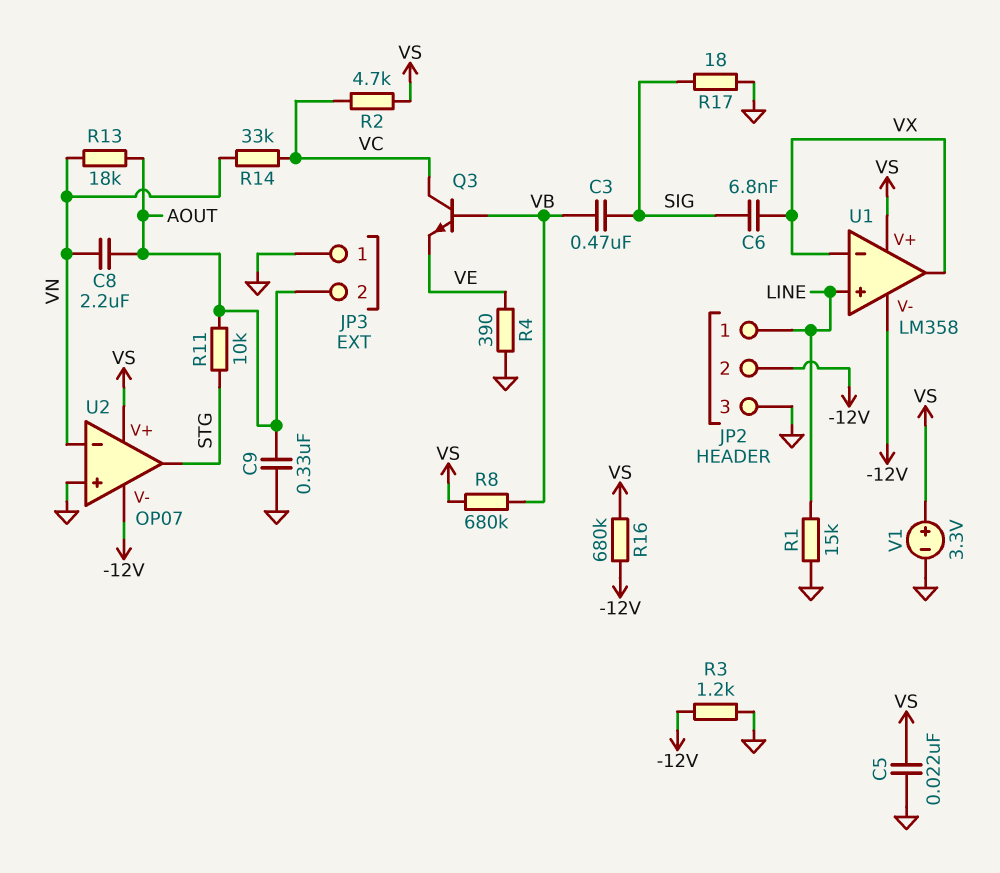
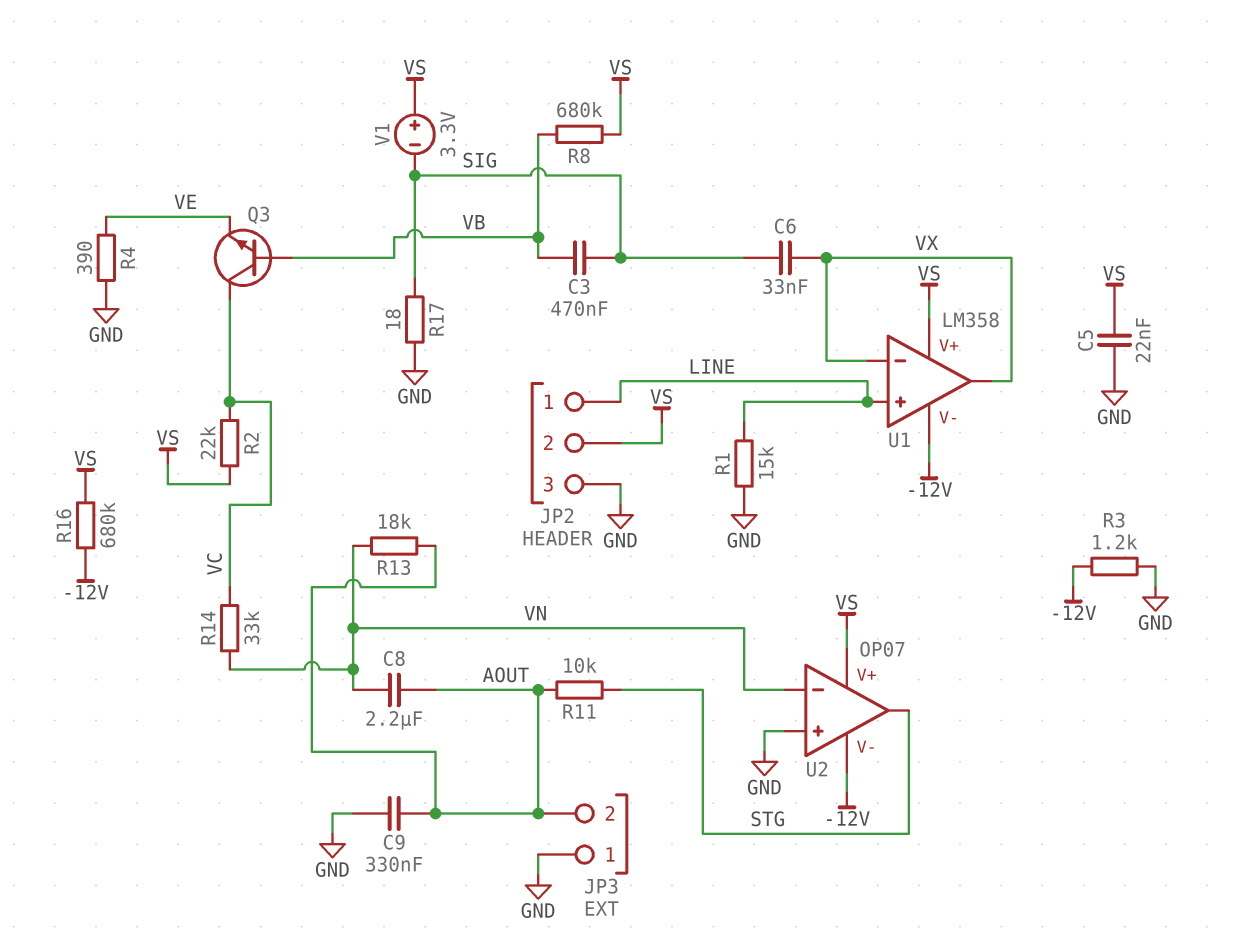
C6: 6.8nF (SIG, VX) -> 33nF (SIG, VX)
JP2 pin 2: -12V -> VS
R2: 4.7k (VC, VS) -> 22k (VC, VS)
V1: 3.3V (plus VS, minus GND) -> 3.3V (plus VS, minus SIG)

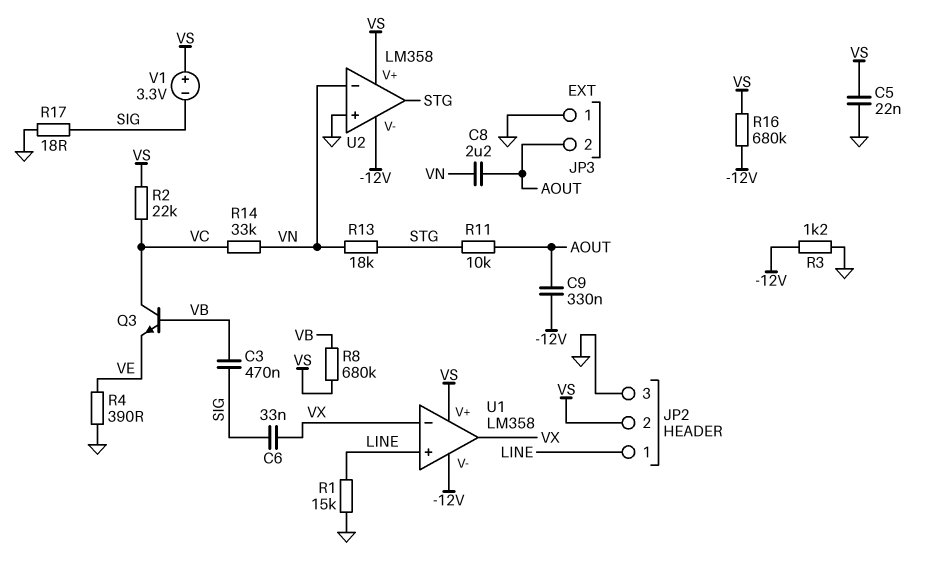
C9: 330nF (AOUT, GND) -> 330nF (-12V, AOUT)
R13: 18k (AOUT, VN) -> 18k (STG, VN)
U2: OP07 -> LM358

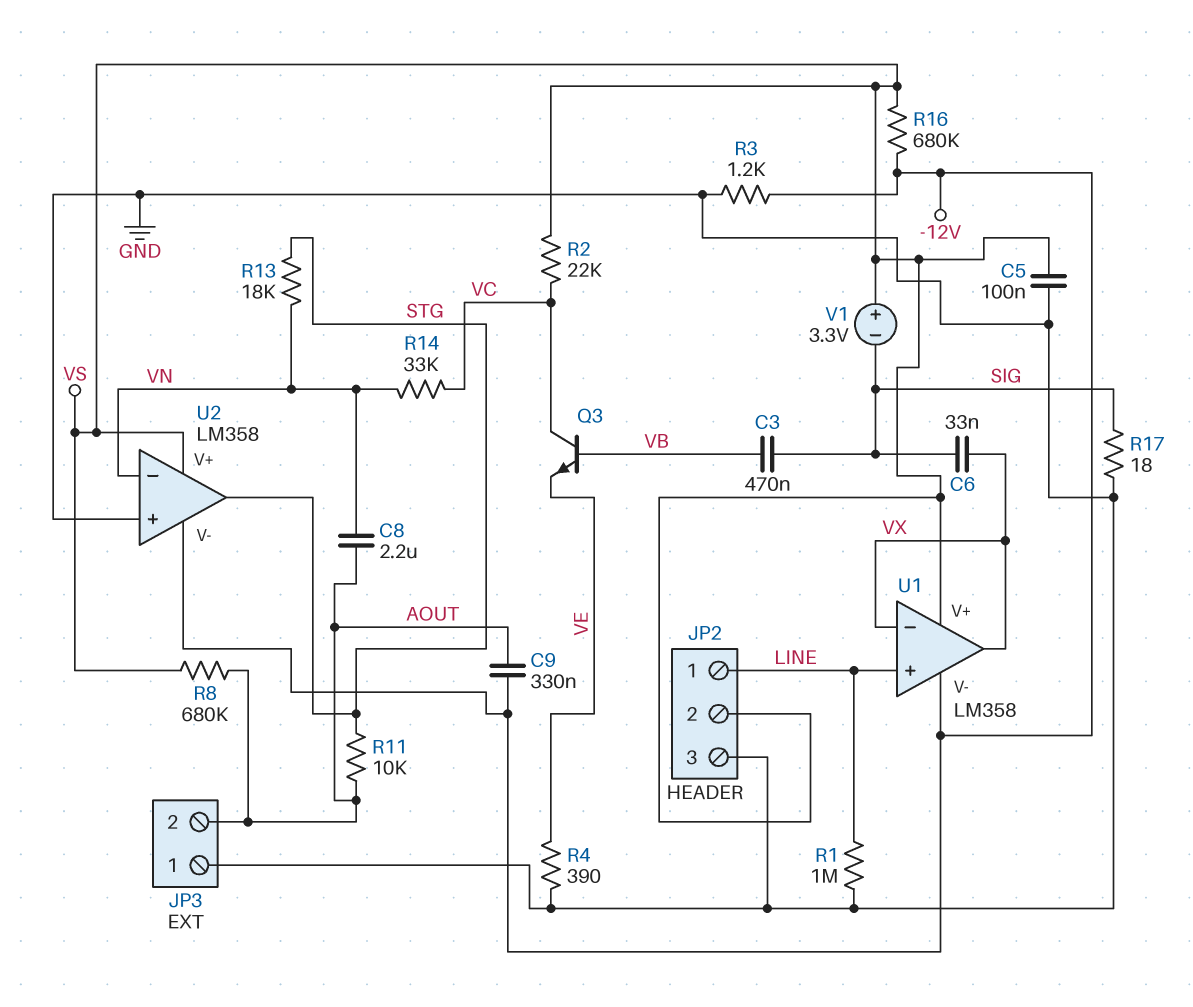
C5: 22nF (GND, VS) -> 100nF (GND, VS)
R1: 15k (GND, LINE) -> 1M (GND, LINE)
R8: 680k (VB, VS) -> 680k (AOUT, VS)

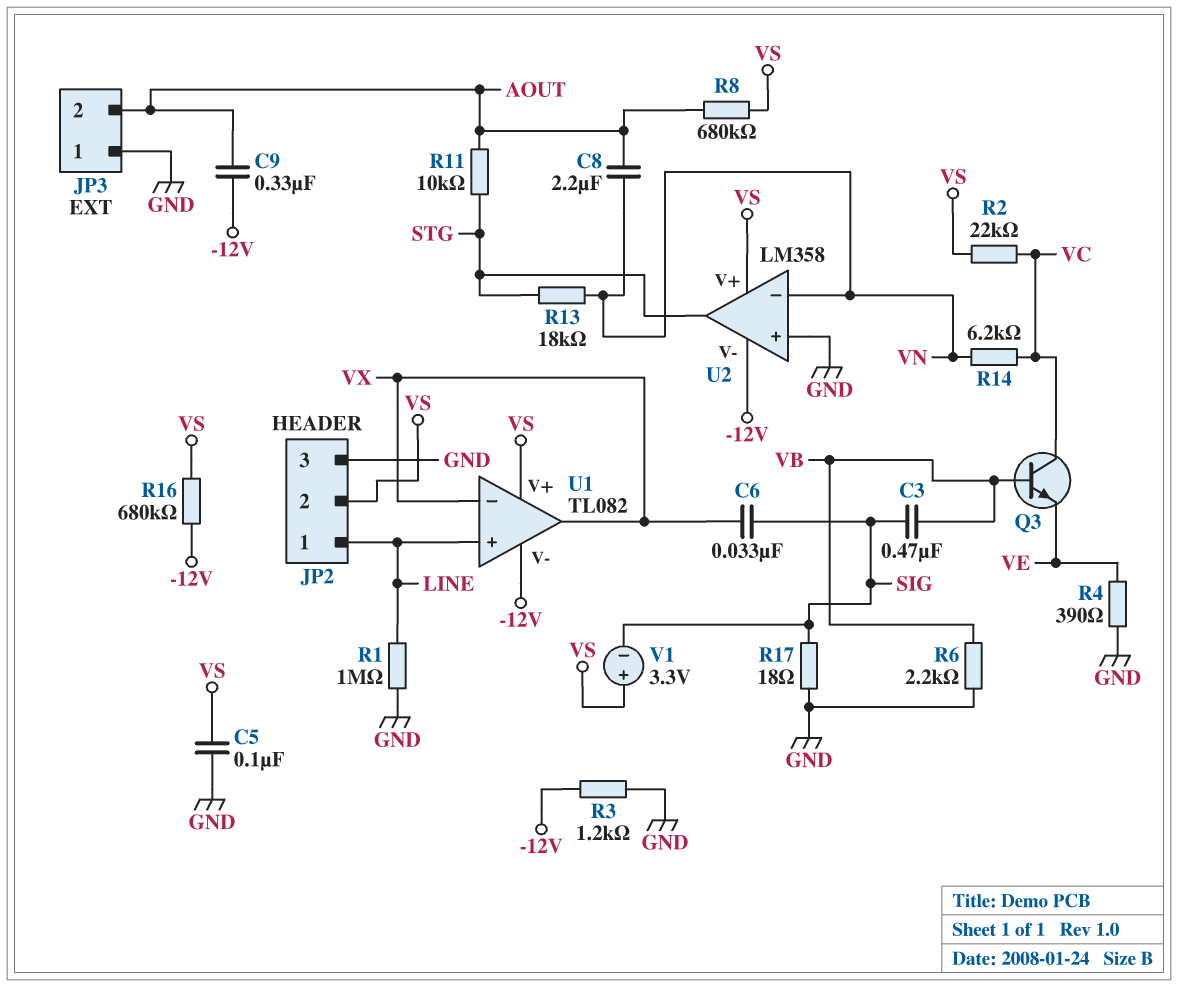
R6: none -> 2.2k (GND, VB)
R14: 33k (VC, VN) -> 6.2k (VC, VN)
U1: LM358 -> TL082

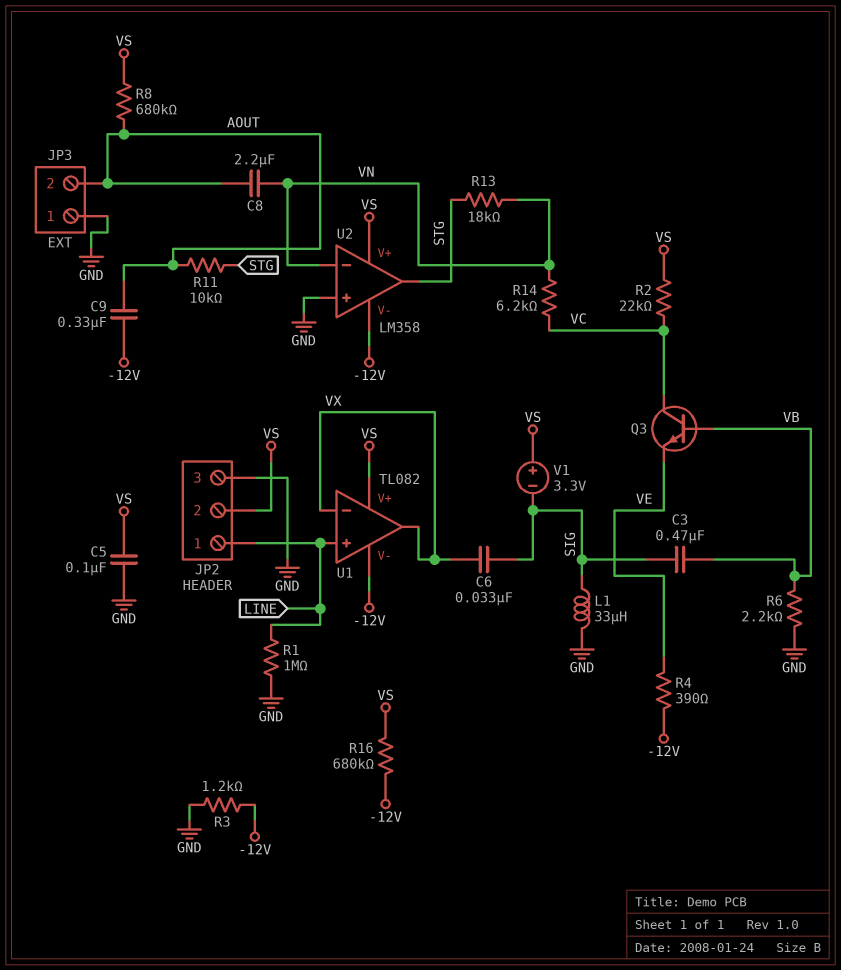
L1: none -> 33uH (GND, SIG)
R4: 390 (GND, VE) -> 390 (-12V, VE)
R17: 18 (GND, SIG) -> none

